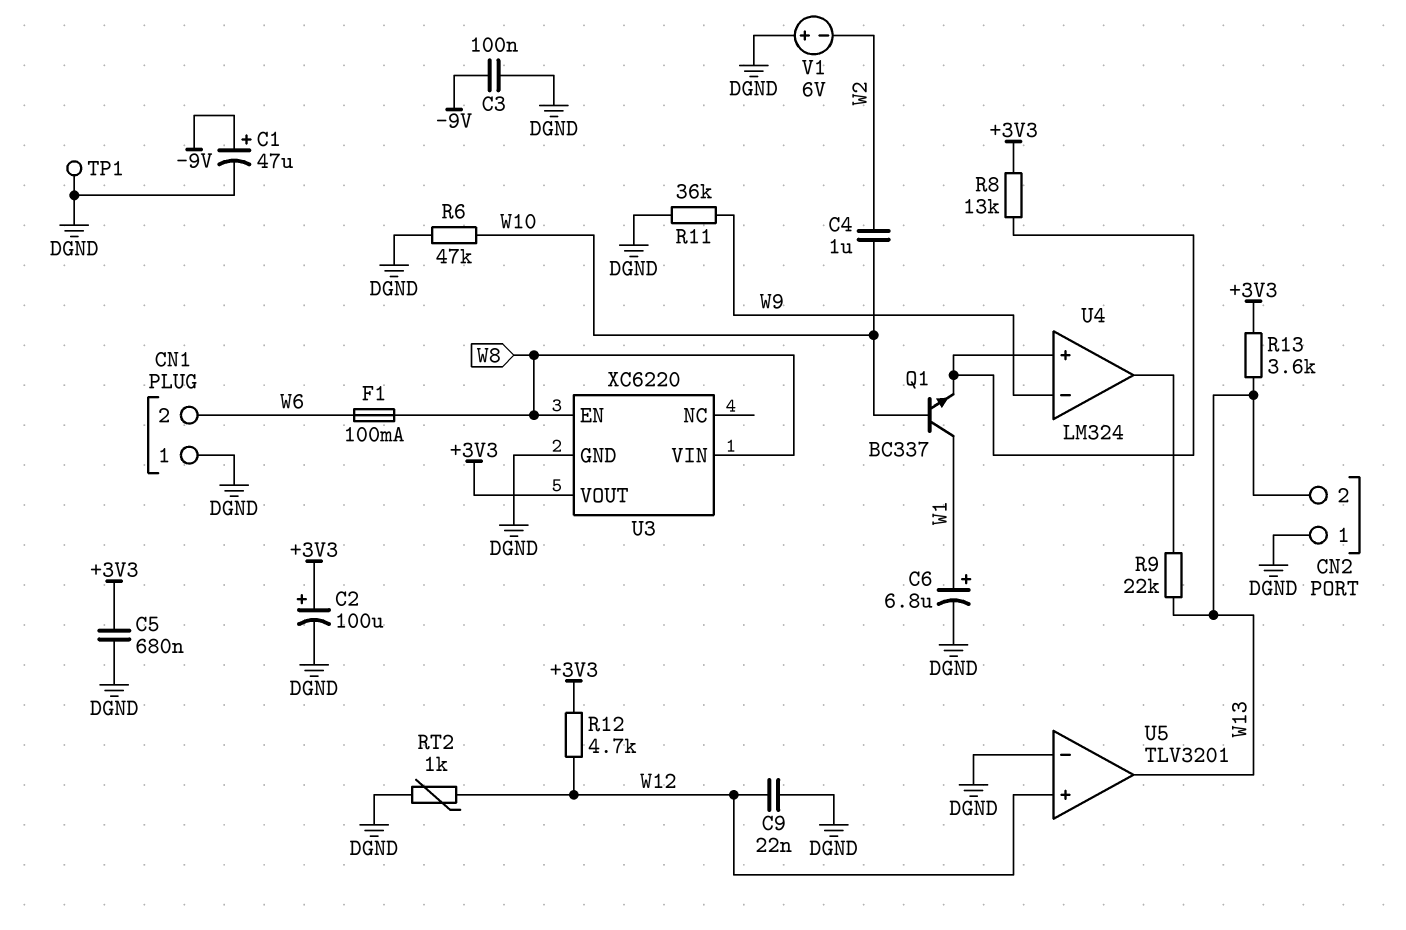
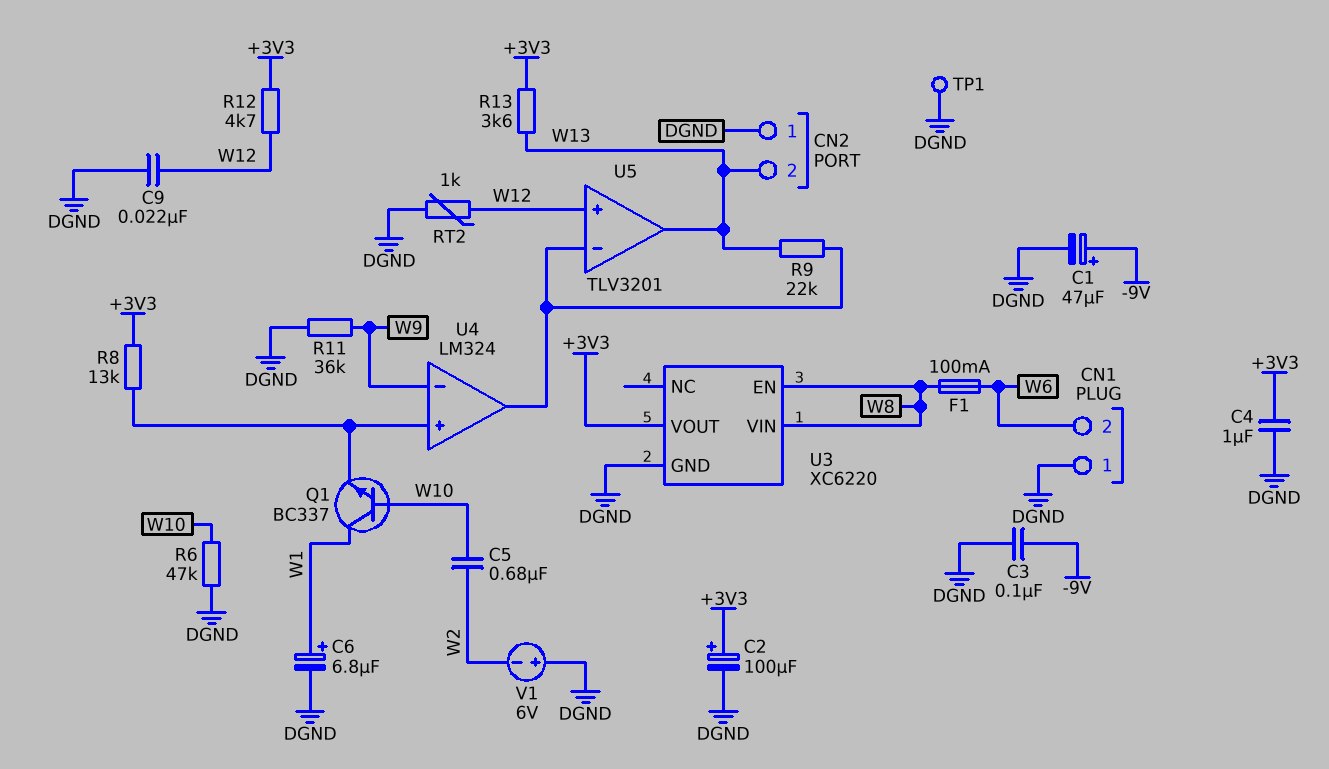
C4: 1uF (W2, W10) -> 1uF (+3V3, DGND)
C5: 680nF (+3V3, DGND) -> 680nF (W2, W10)
U5 pin in-: DGND -> U4/out

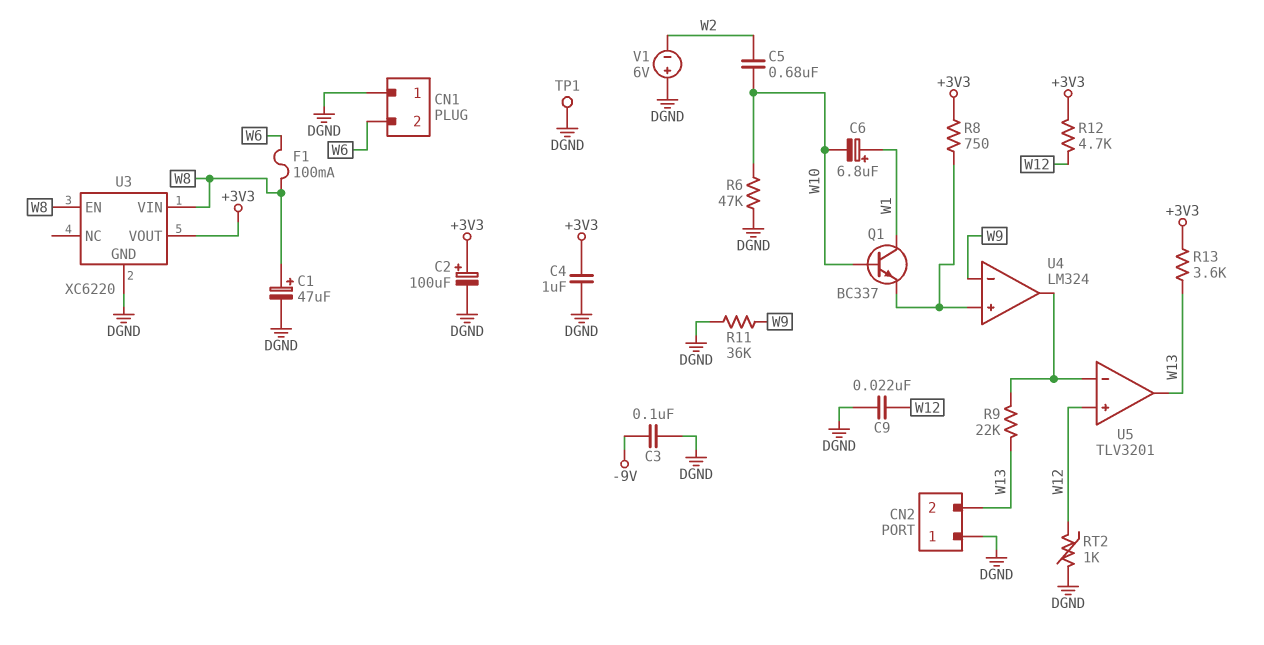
C1: 47uF (plus -9V, minus DGND) -> 47uF (plus W8, minus DGND)
C6: 6.8uF (plus W1, minus DGND) -> 6.8uF (plus W1, minus W10)
R8: 13k (+3V3, U4/in+) -> 750 (+3V3, U4/in+)

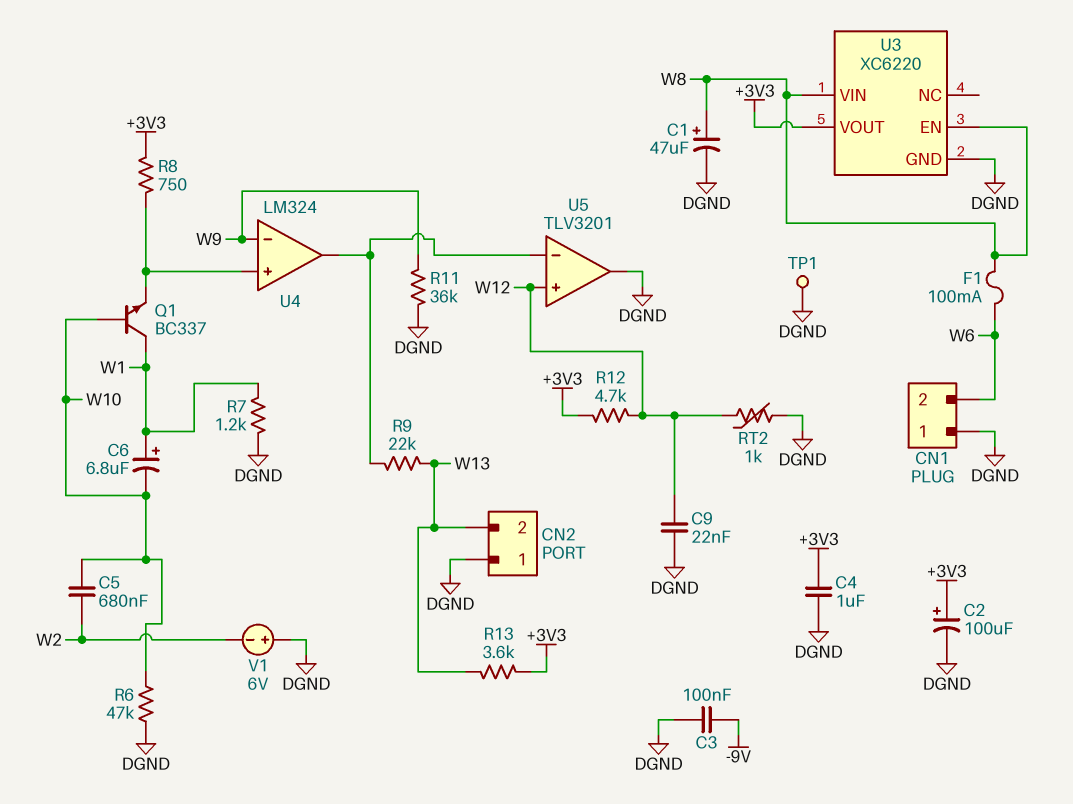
R7: none -> 1.2k (DGND, W1)
U5 pin out: W13 -> DGND

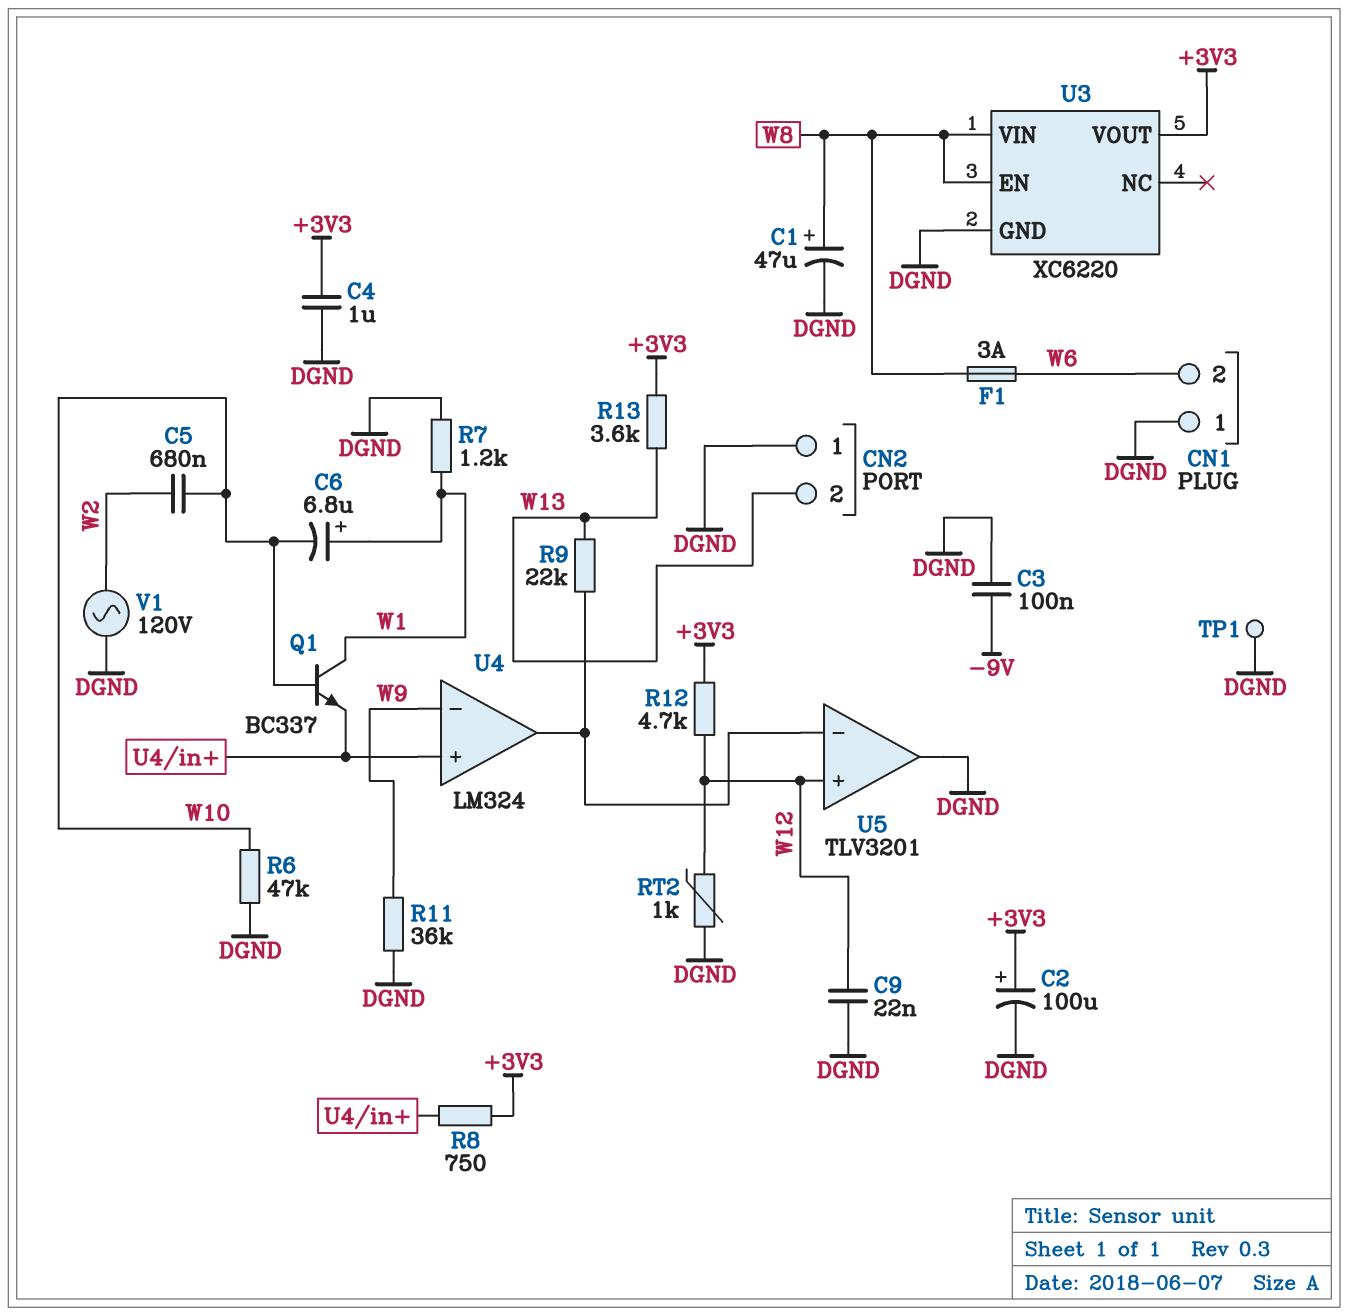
F1: 100mA (W6, W8) -> 3A (W6, W8)
V1: 6V (plus DGND, minus W2) -> AC 120V (DGND, W2)

